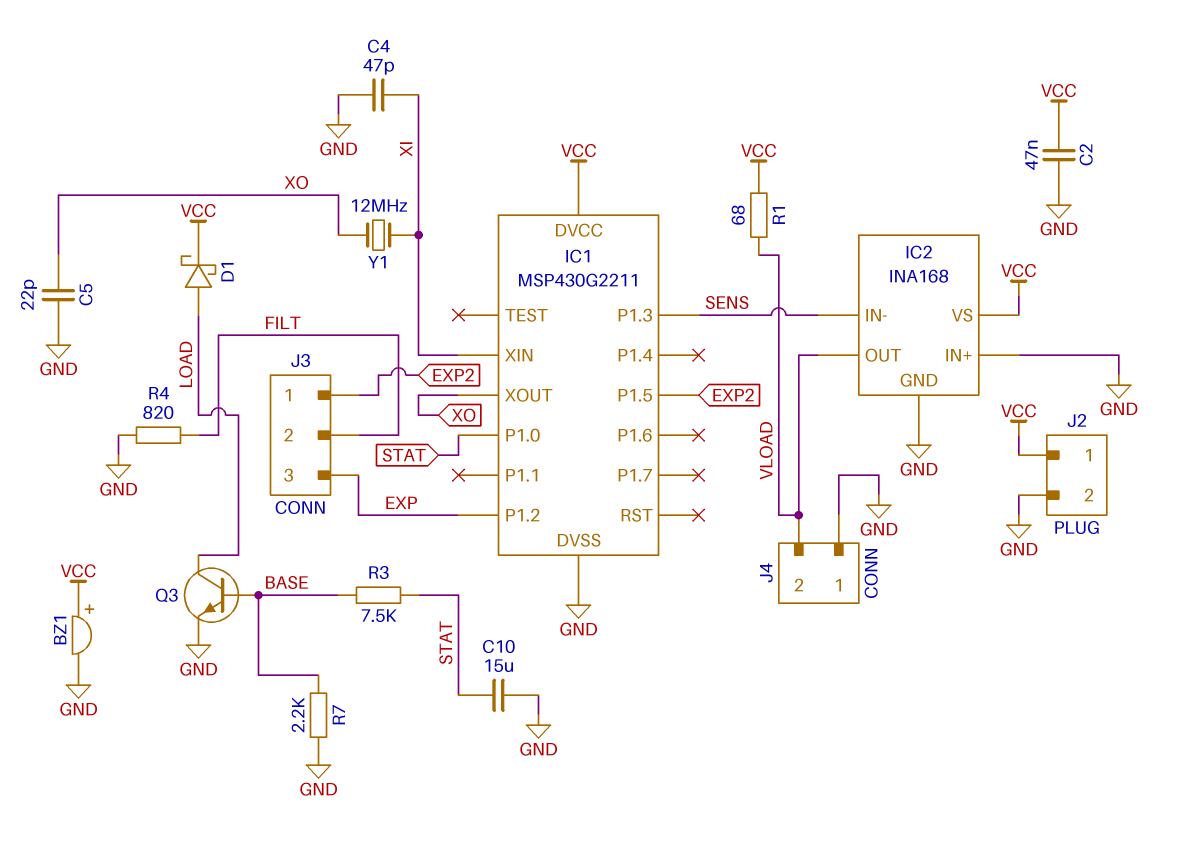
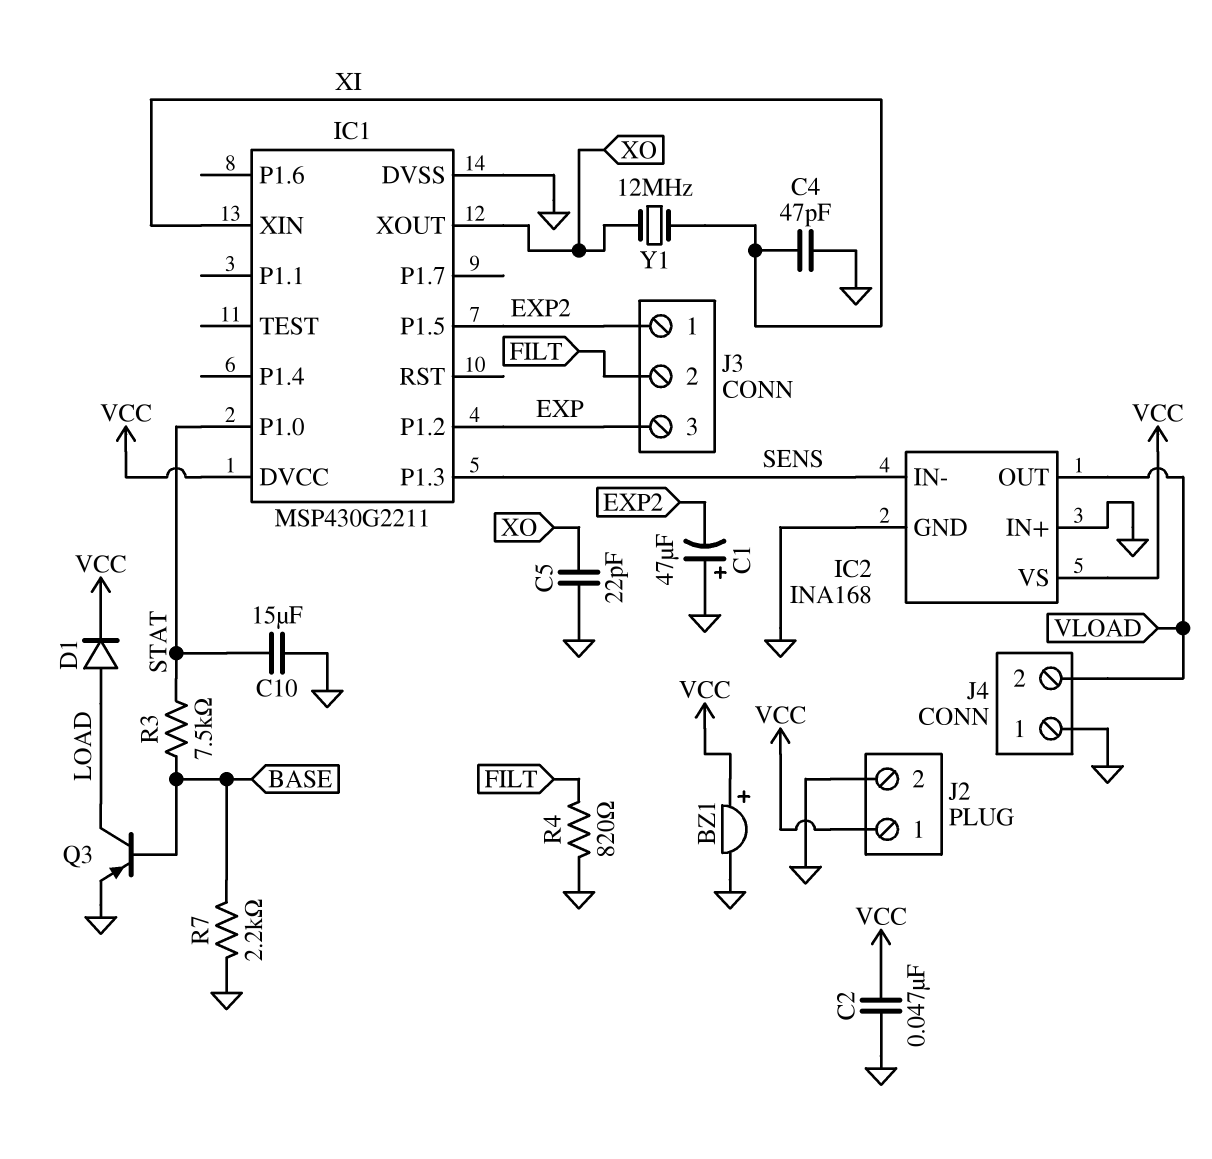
C1: none -> 47uF (plus GND, minus EXP2)
D1: schottky (A LOAD, K VCC) -> diode (A LOAD, K VCC)
Q3: NPN (B BASE, C LOAD, E GND) -> PNP (B BASE, C LOAD, E GND)
R1: 68 (VCC, VLOAD) -> none

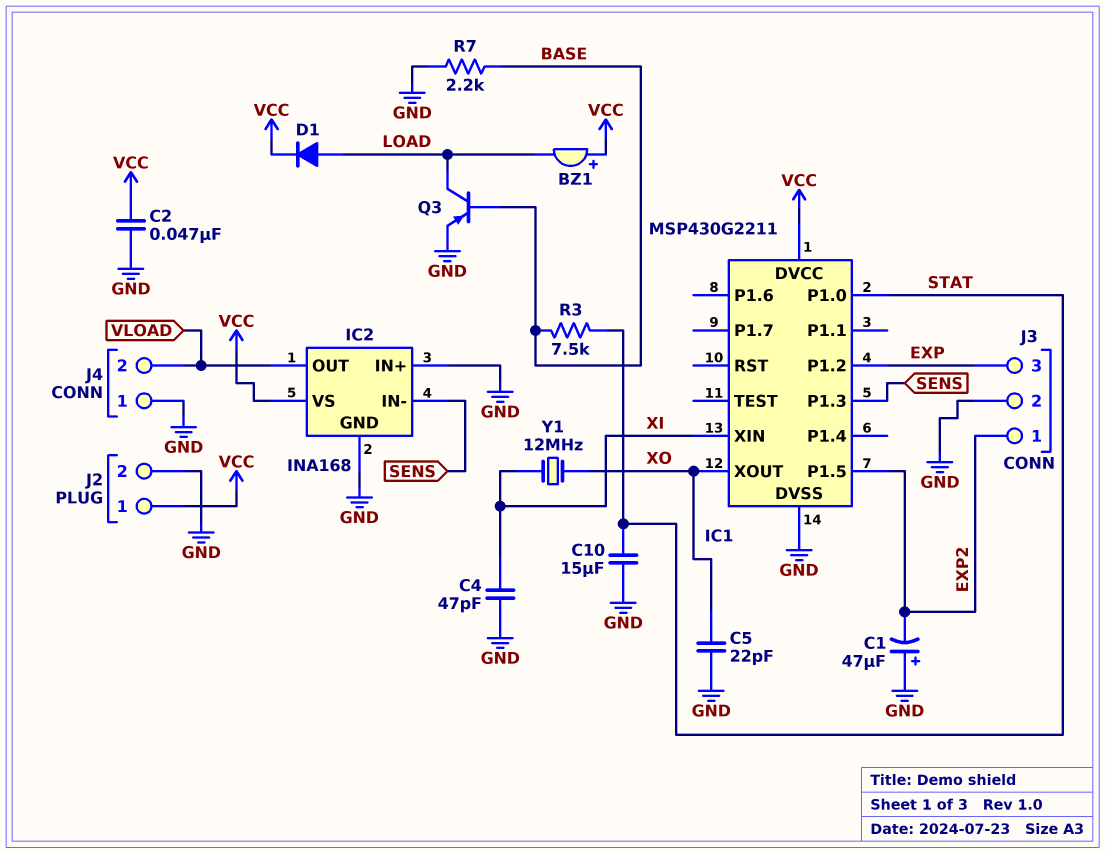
BZ1: buzzer (plus VCC, minus GND) -> buzzer (plus VCC, minus LOAD)
J3 pin 2: FILT -> GND
R4: 820 (FILT, GND) -> none

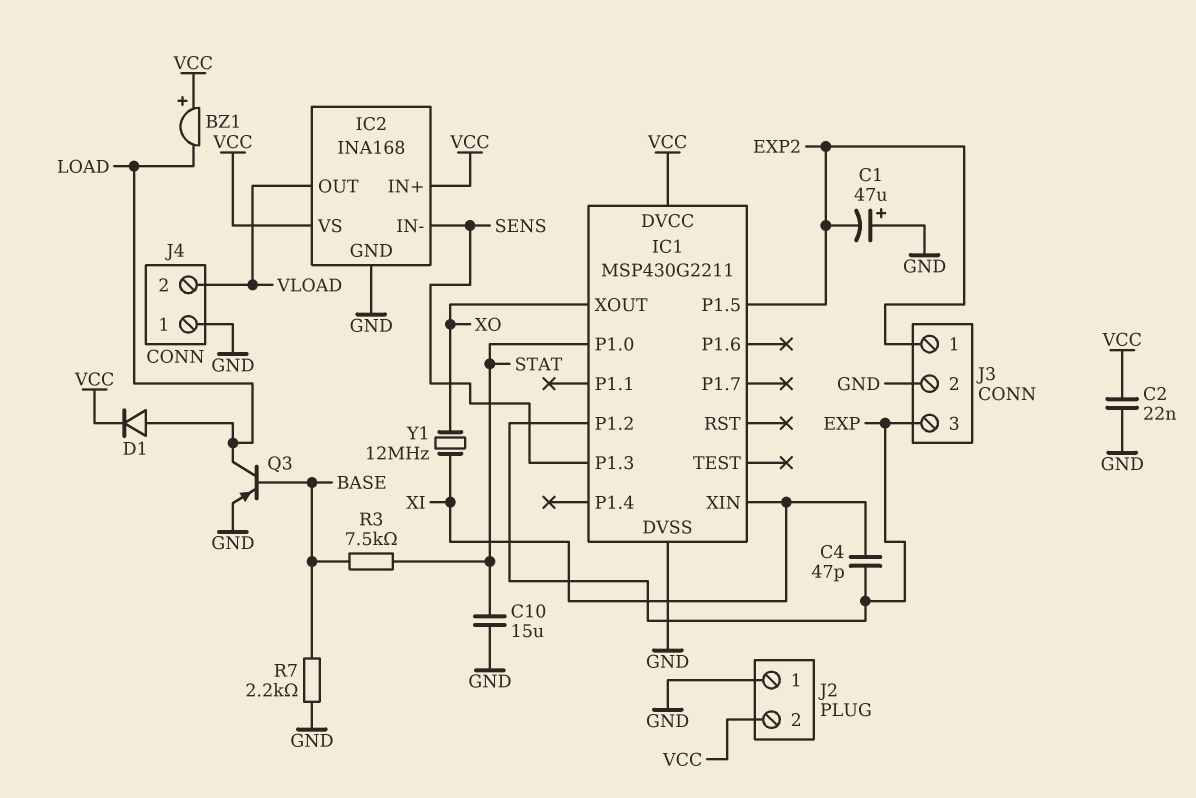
C2: 47nF (GND, VCC) -> 22nF (GND, VCC)
C4: 47pF (GND, XI) -> 47pF (EXP, XI)
C5: 22pF (GND, XO) -> none
IC2 pin IN+: GND -> VCC
J2 pin 1: VCC -> GND
J2 pin 2: GND -> VCC

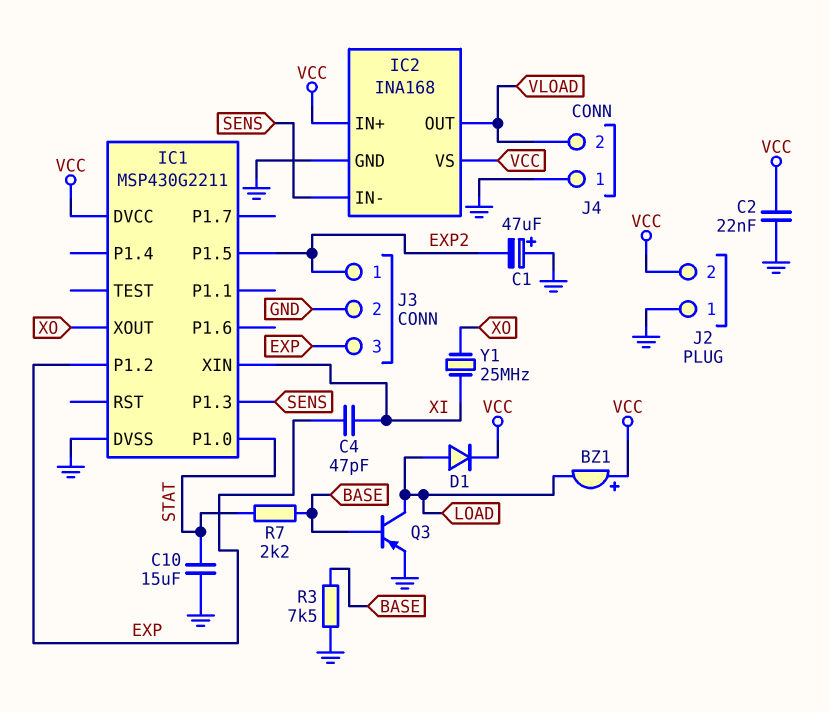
R3: 7.5k (BASE, STAT) -> 7.5k (BASE, GND)
R7: 2.2k (BASE, GND) -> 2.2k (BASE, STAT)
Y1: 12MHz (XI, XO) -> 25MHz (XI, XO)

